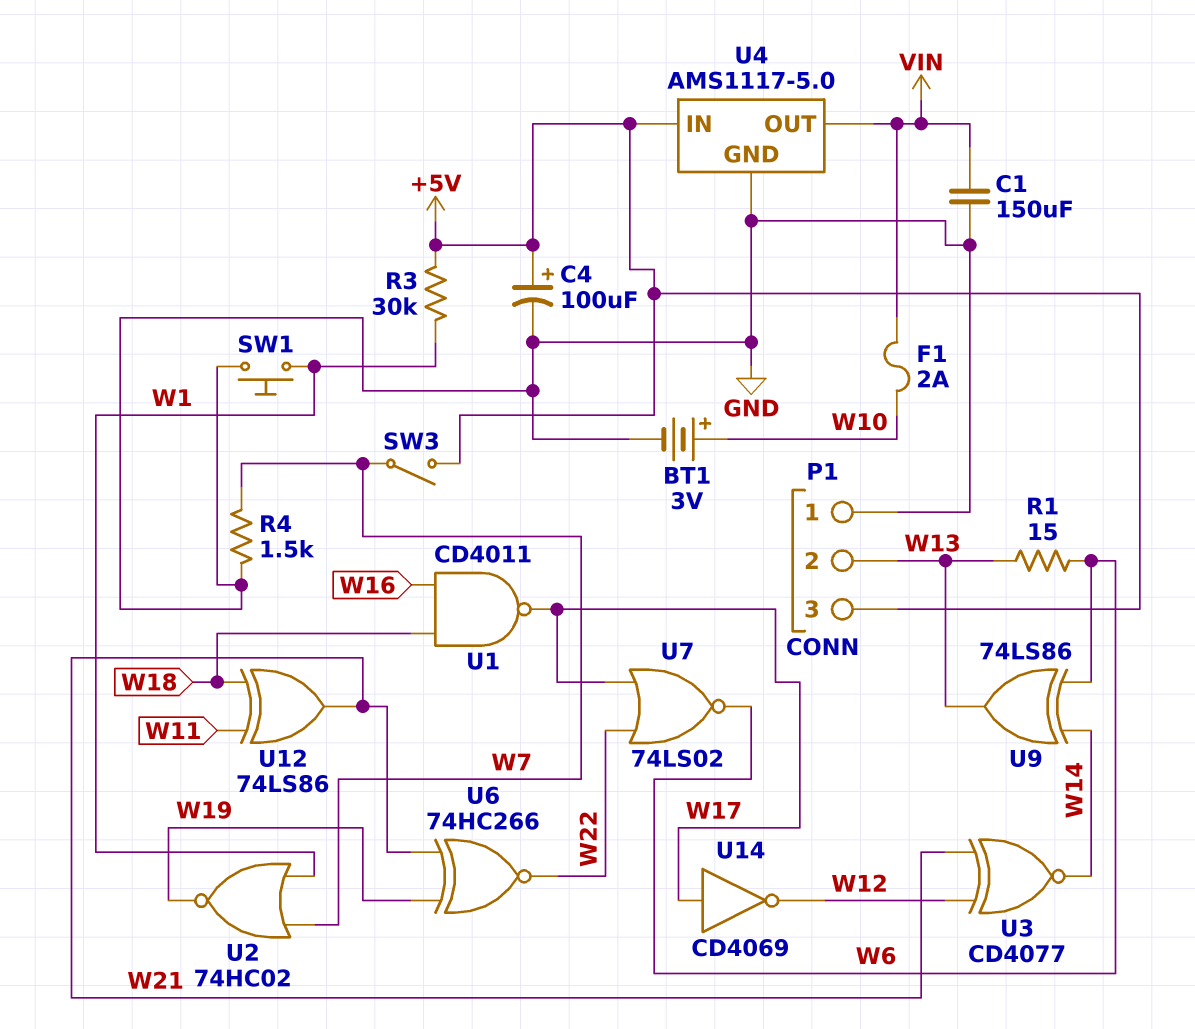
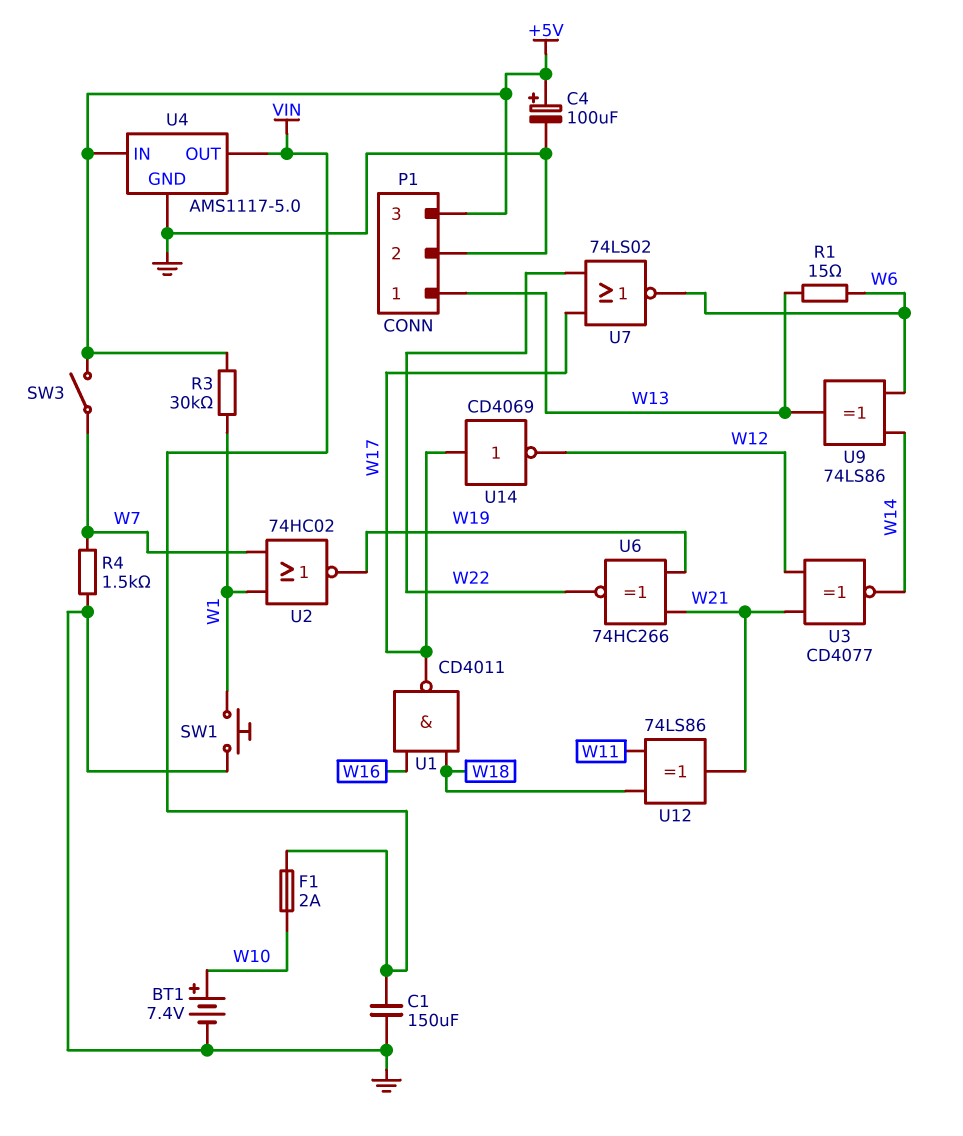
BT1: 3V (plus W10, minus GND) -> 7.4V (plus W10, minus GND)
P1 pin 1: GND -> W13
P1 pin 2: W13 -> GND

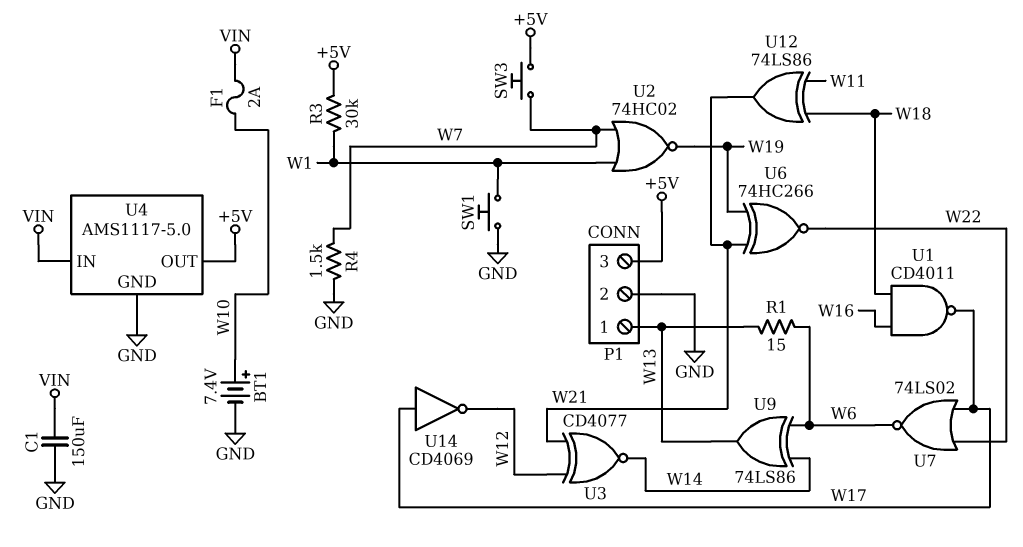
C4: 100uF (plus +5V, minus GND) -> none
SW3: switch (+5V, W7) -> button (+5V, W7)
U4 pin IN: +5V -> VIN
U4 pin OUT: VIN -> +5V

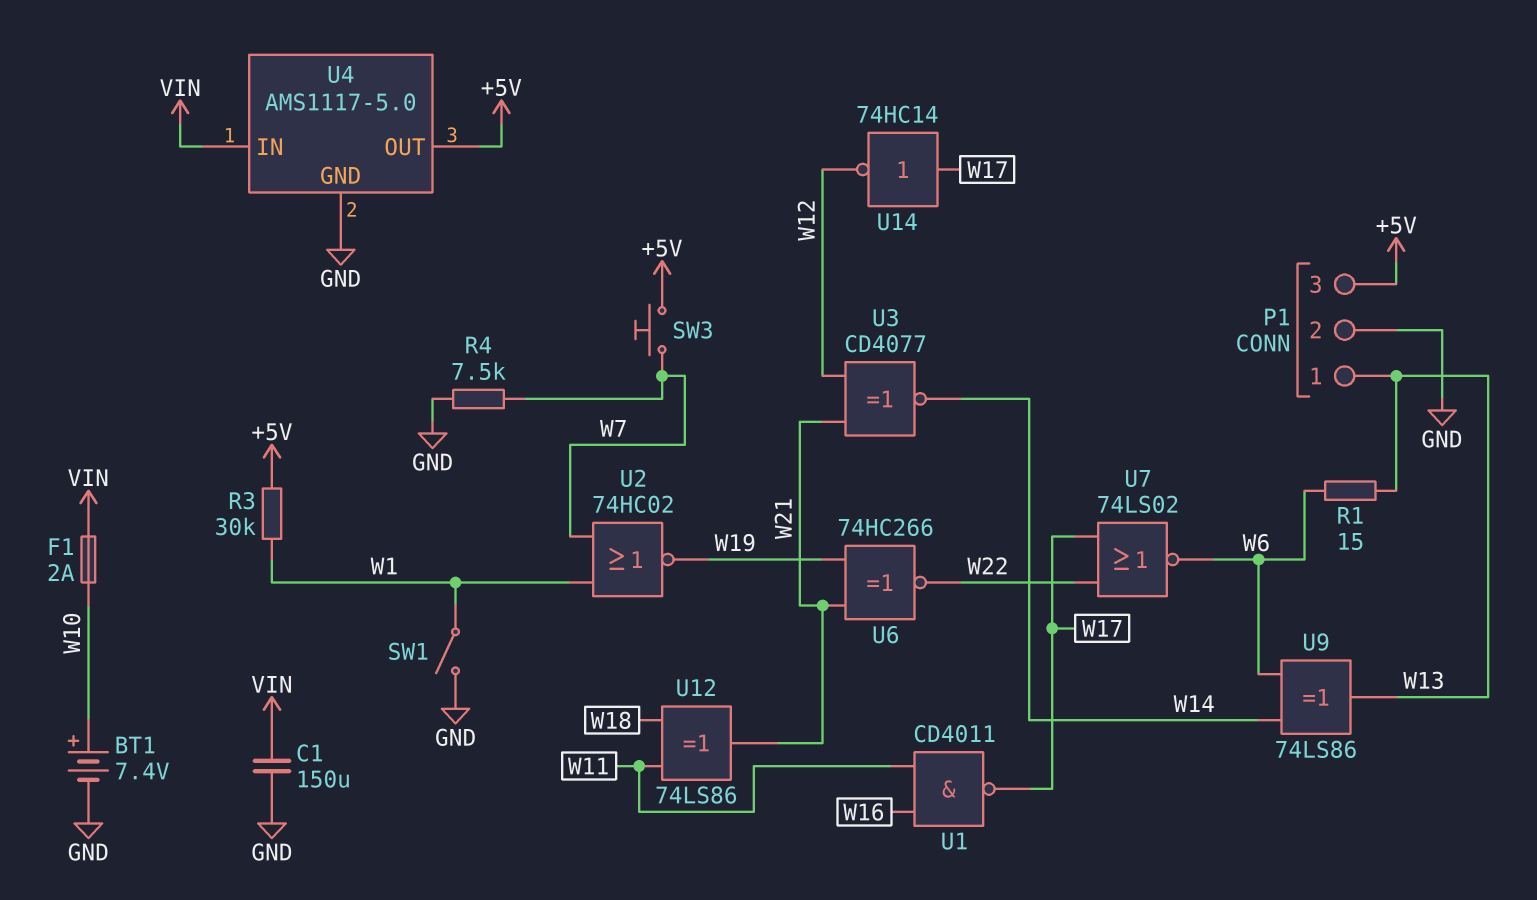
R4: 1.5k (GND, W7) -> 7.5k (GND, W7)
SW1: button (GND, W1) -> switch (GND, W1)
U1: NAND CD4011 (in W16, in W18, out W17) -> NAND CD4011 (in W11, in W16, out W17)
U14: NOT CD4069 (in W17, out W12) -> NOT 74HC14 (in W17, out W12)

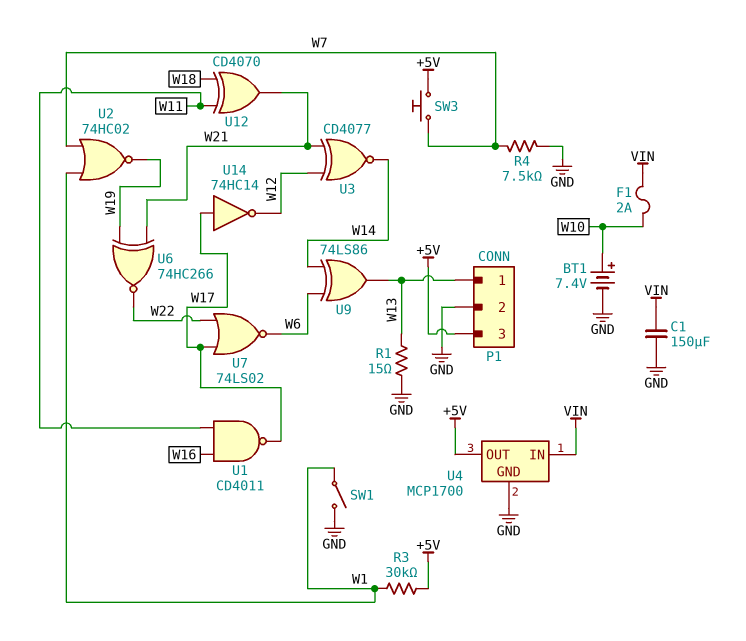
R1: 15 (W6, W13) -> 15 (GND, W13)
U4: AMS1117-5.0 -> MCP1700
U12: XOR 74LS86 (in W11, in W18, out W21) -> XOR CD4070 (in W11, in W18, out W21)

